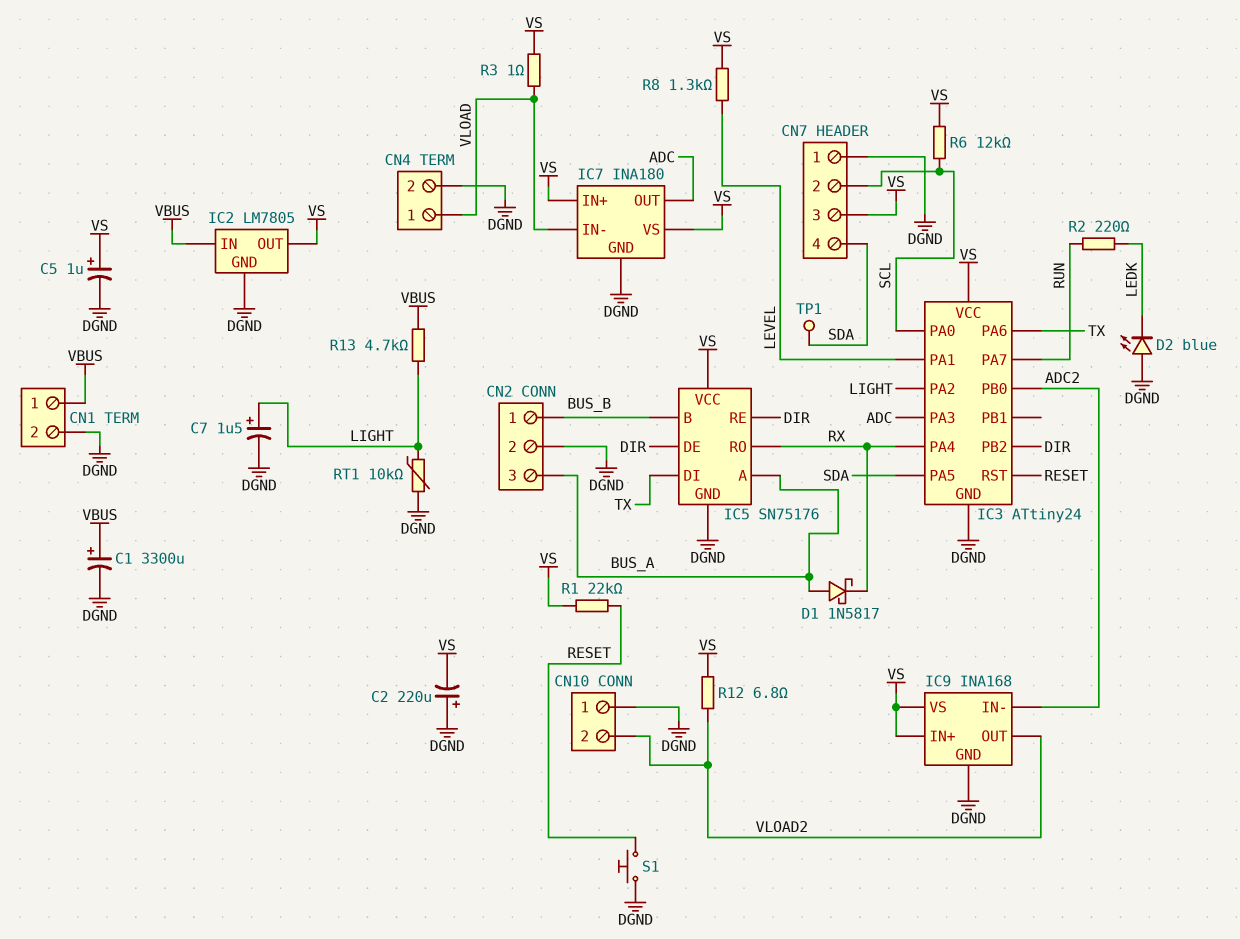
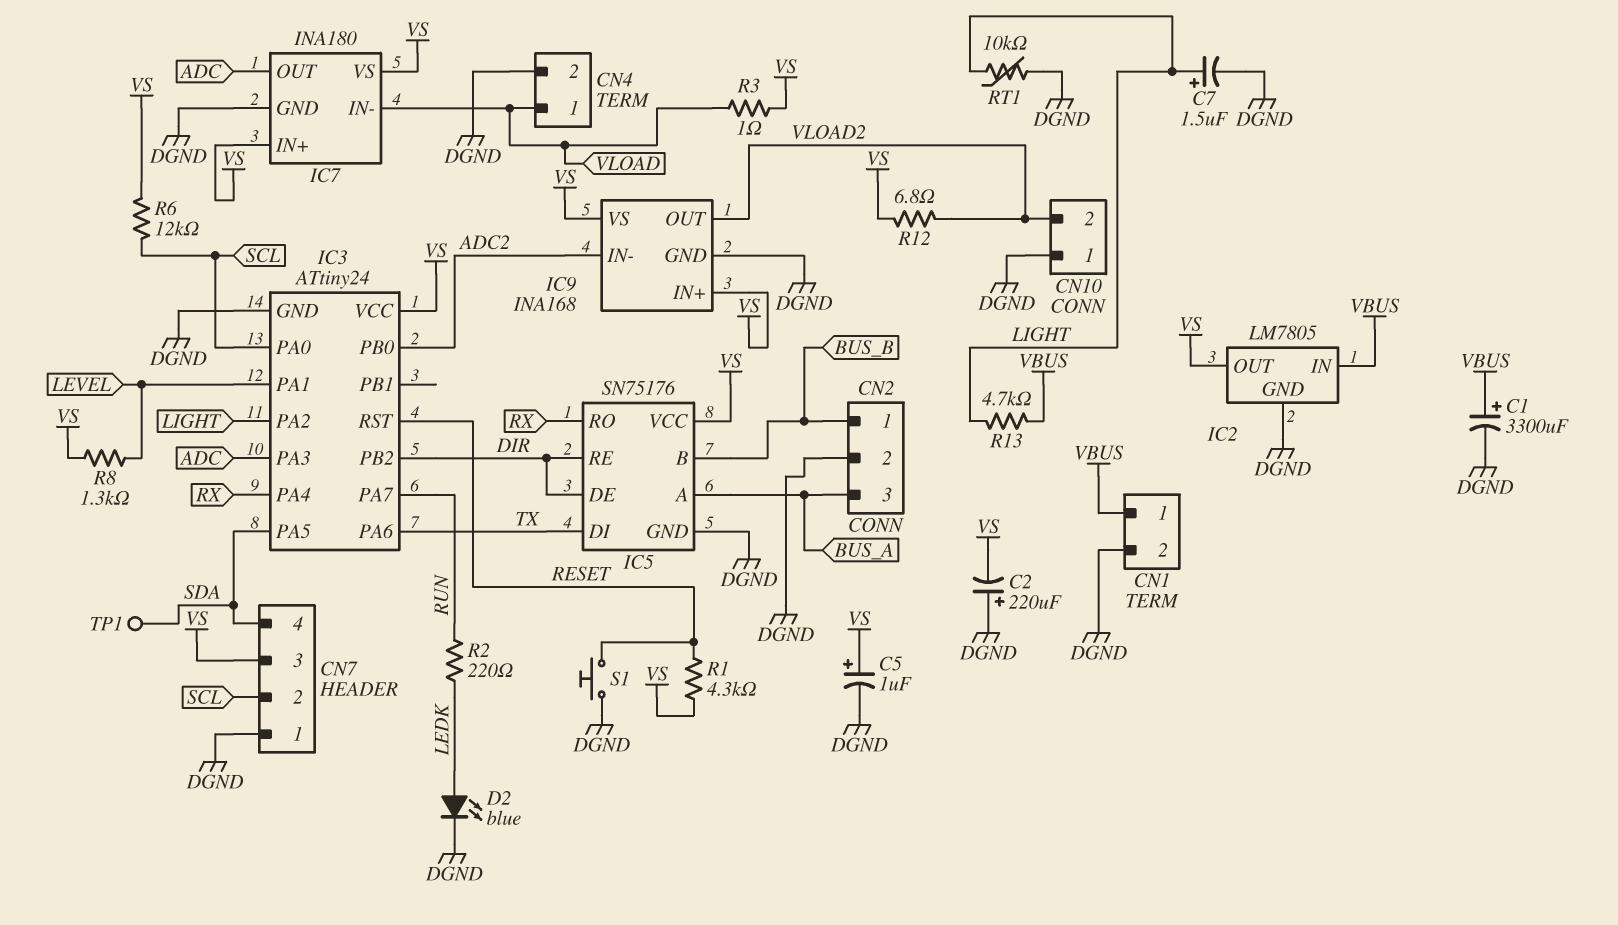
D1: schottky 1N5817 (A BUS_A, K RX) -> none
D2: LED blue (A DGND, K LEDK) -> LED blue (A LEDK, K DGND)
R1: 22k (RESET, VS) -> 4.3k (RESET, VS)

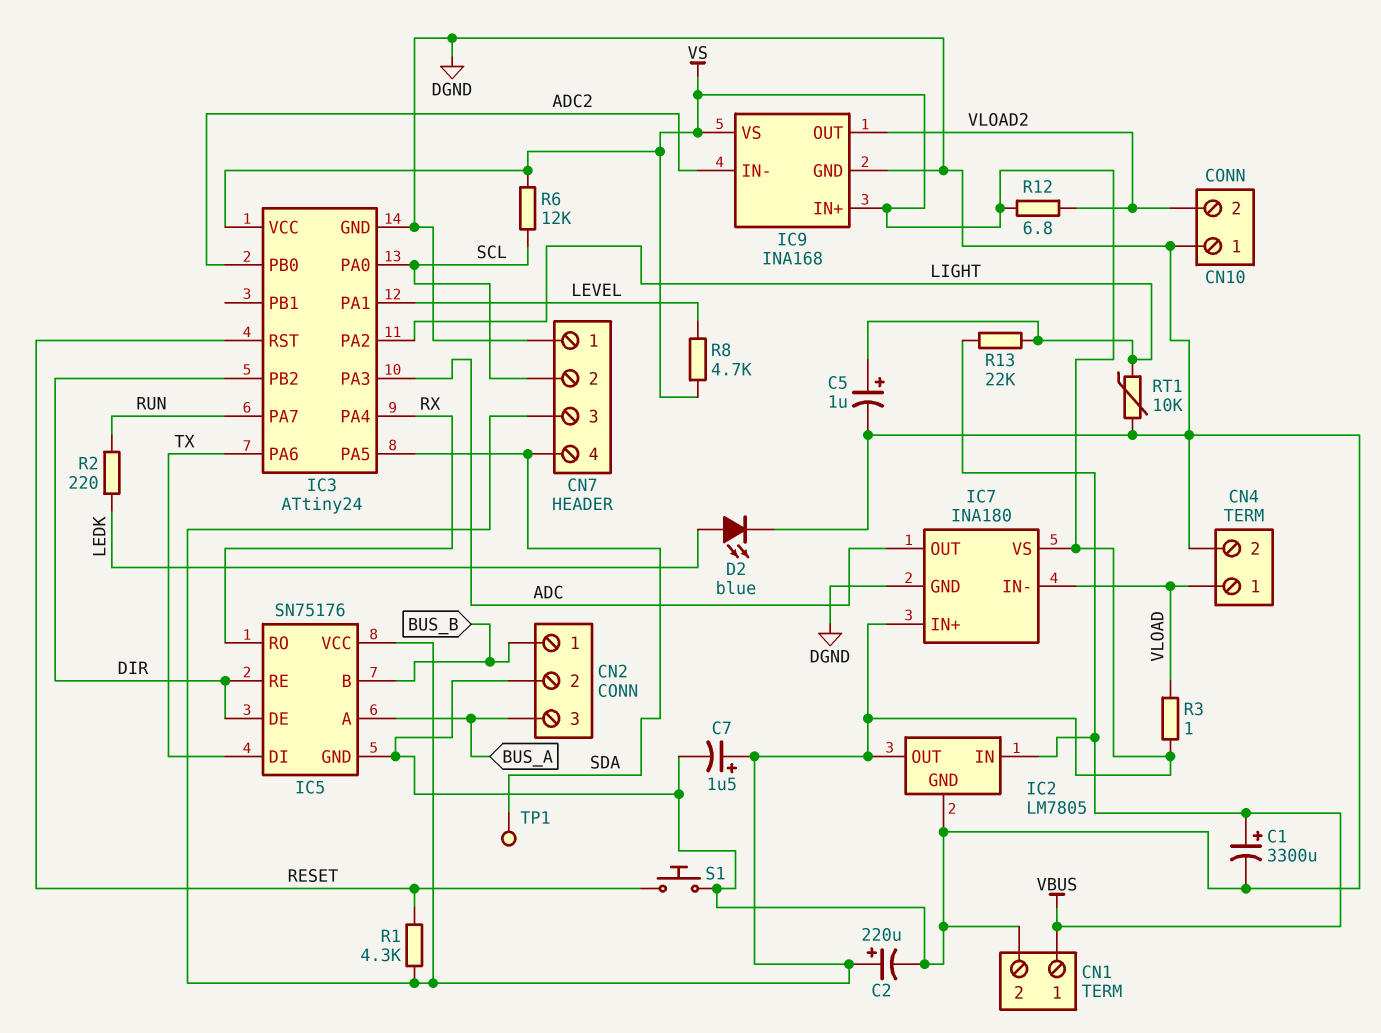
C2: 220uF (plus DGND, minus VS) -> 220uF (plus VS, minus DGND)
C5: 1uF (plus VS, minus DGND) -> 1uF (plus LIGHT, minus DGND)
C7: 1.5uF (plus LIGHT, minus DGND) -> 1.5uF (plus VS, minus DGND)
R8: 1.3k (LEVEL, VS) -> 4.7k (LEVEL, VS)
R13: 4.7k (LIGHT, VBUS) -> 22k (LIGHT, VBUS)

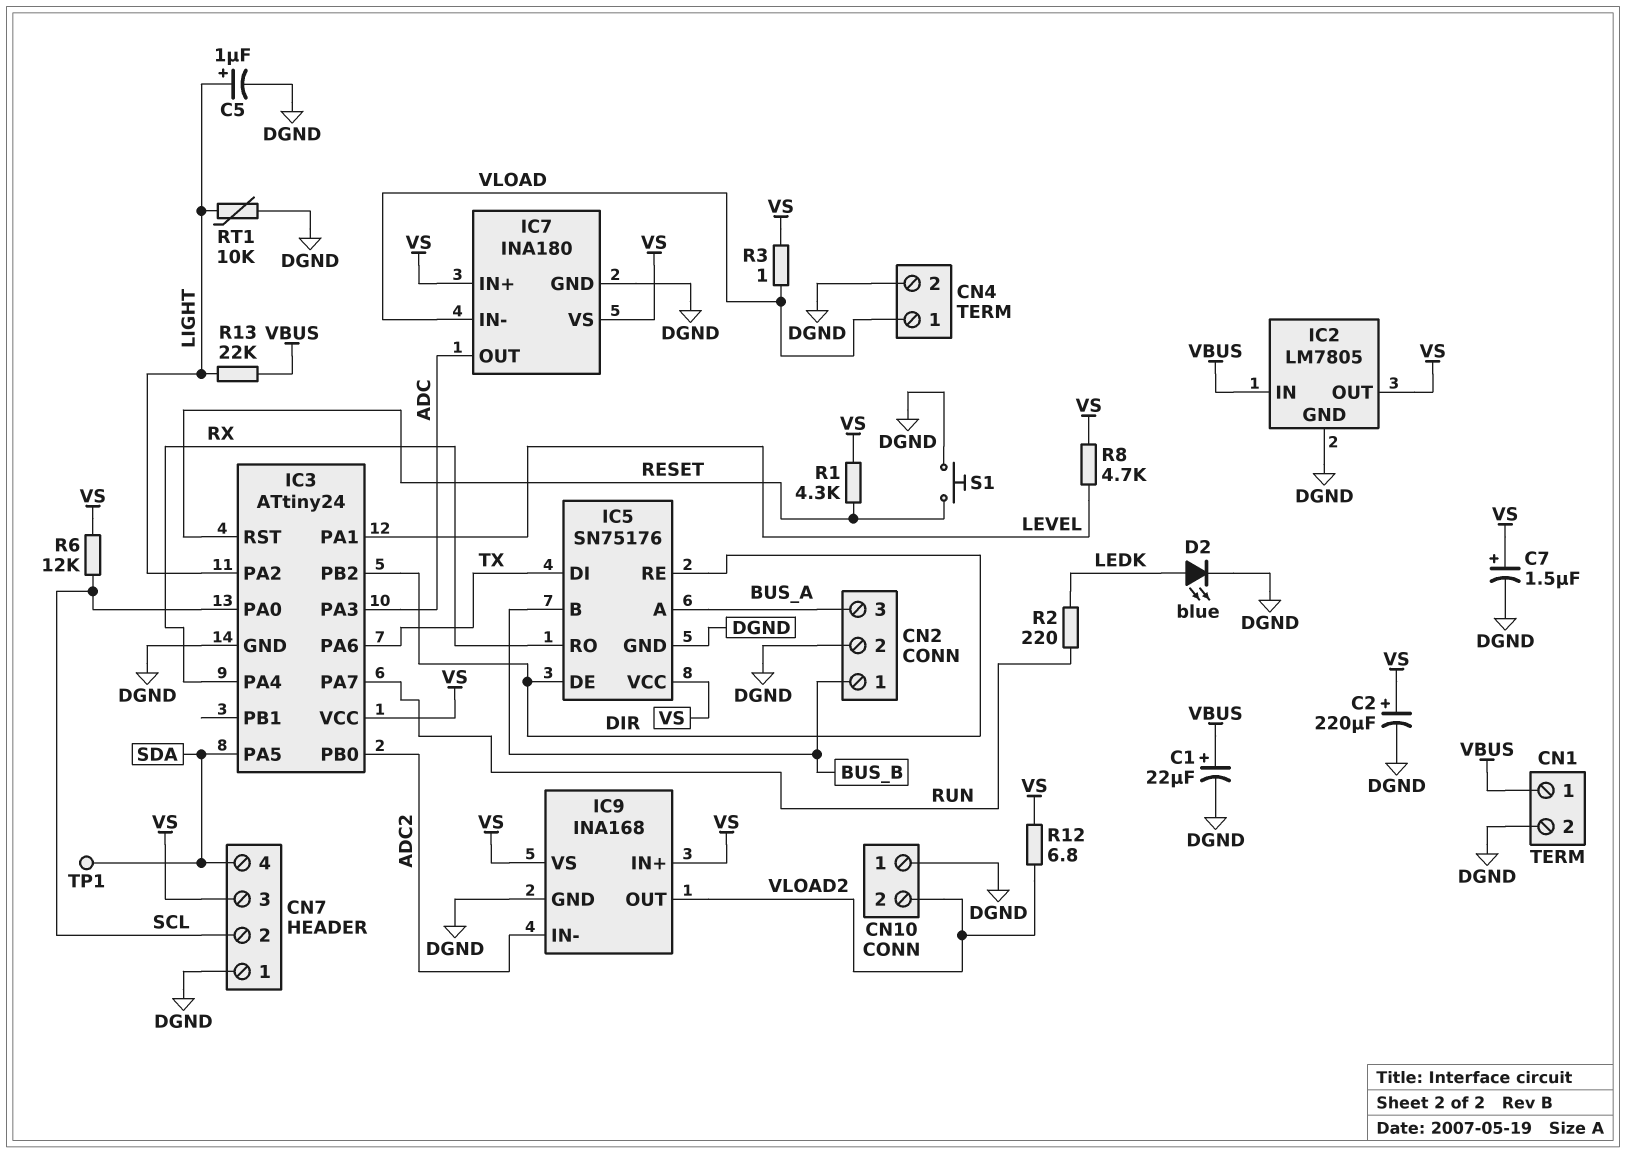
C1: 3300uF (plus VBUS, minus DGND) -> 22uF (plus VBUS, minus DGND)

